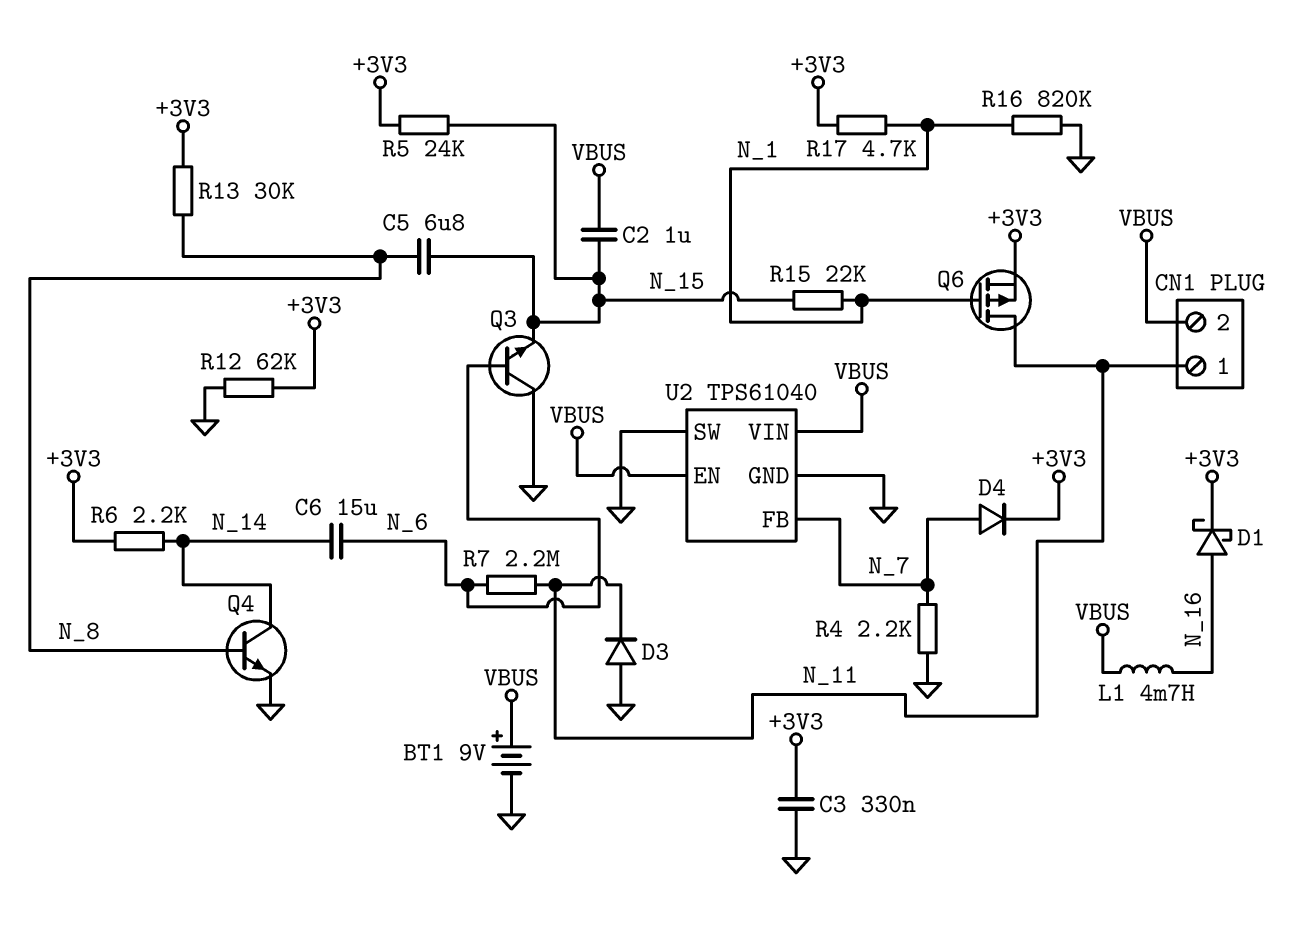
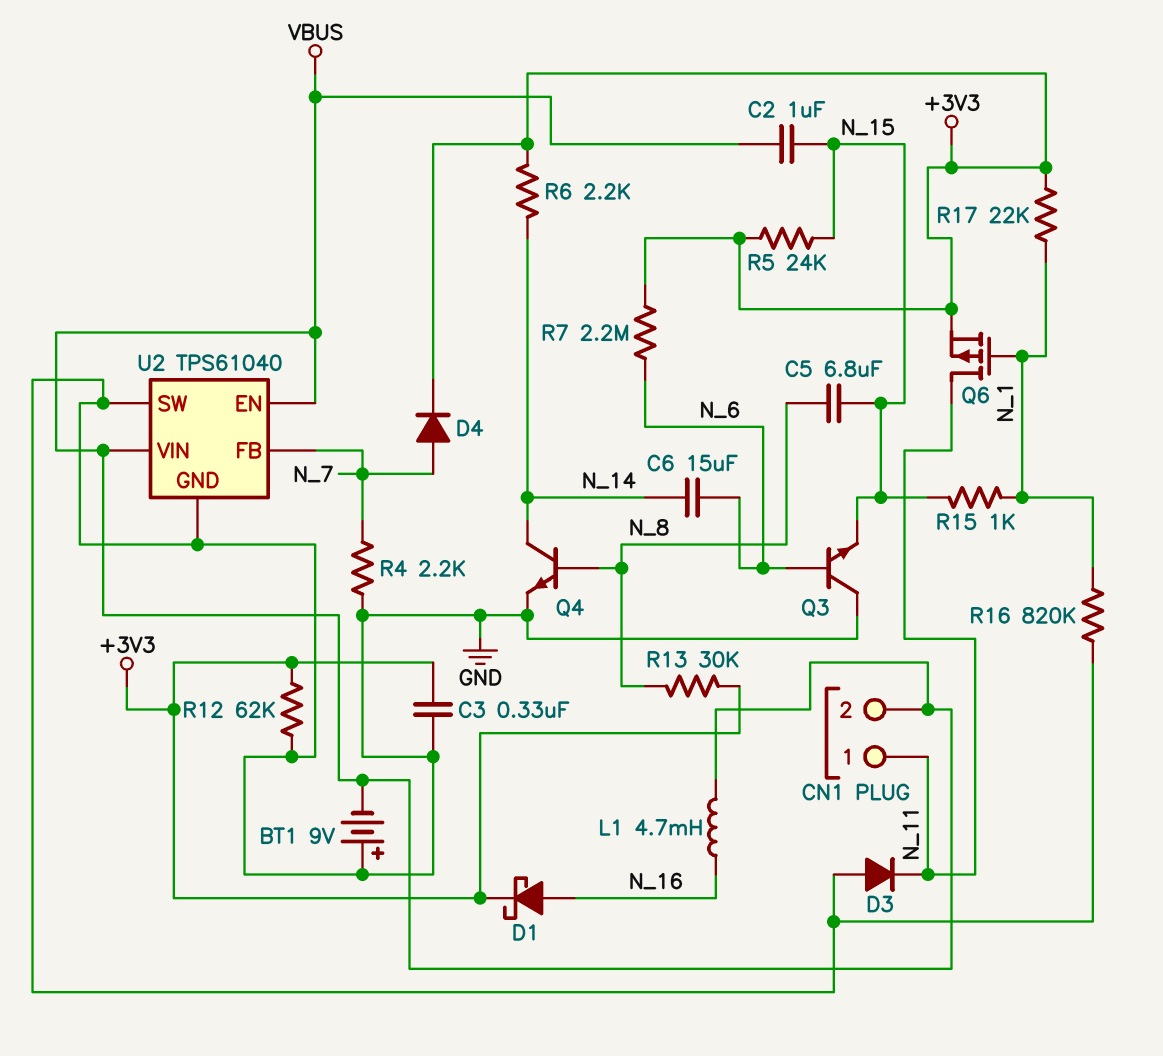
BT1: 9V (plus VBUS, minus GND) -> 9V (plus GND, minus VBUS)
R7: 2.2M (N_6, N_11) -> 2.2M (+3V3, N_6)
R15: 22k (N_1, N_15) -> 1k (N_1, N_15)
R17: 4.7k (+3V3, N_1) -> 22k (+3V3, N_1)

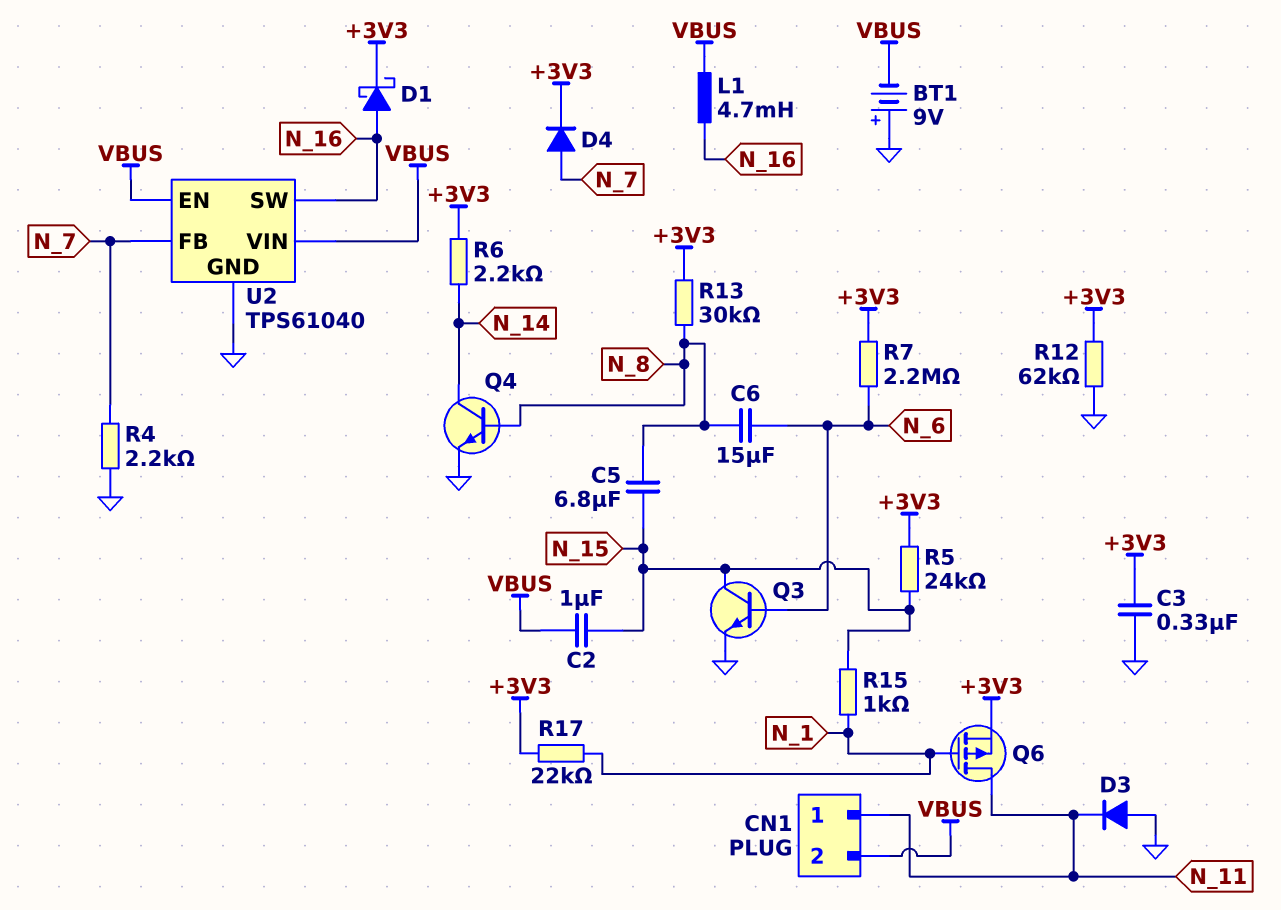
C6: 15uF (N_6, N_14) -> 15uF (N_6, N_8)
Q3: NPN (B N_6, C GND, E N_15) -> NPN (B N_6, C N_15, E GND)
R16: 820k (GND, N_1) -> none
U2 pin SW: GND -> N_16

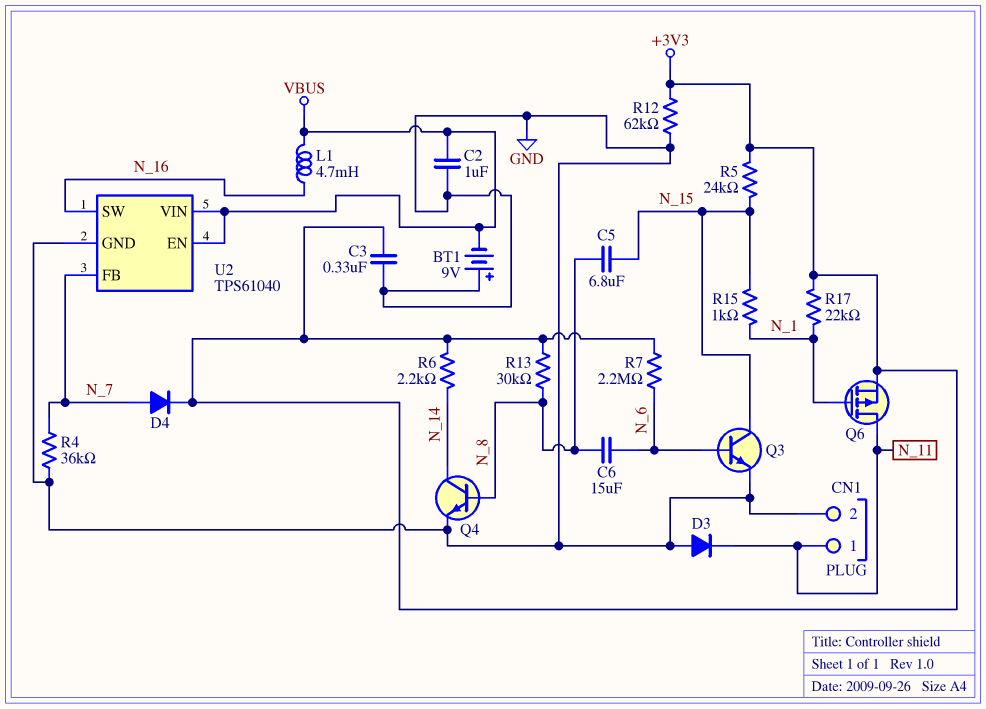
C2: 1uF (N_15, VBUS) -> 1uF (GND, VBUS)
CN1 pin 2: VBUS -> GND
D1: schottky (A N_16, K +3V3) -> none
R4: 2.2k (GND, N_7) -> 36k (GND, N_7)

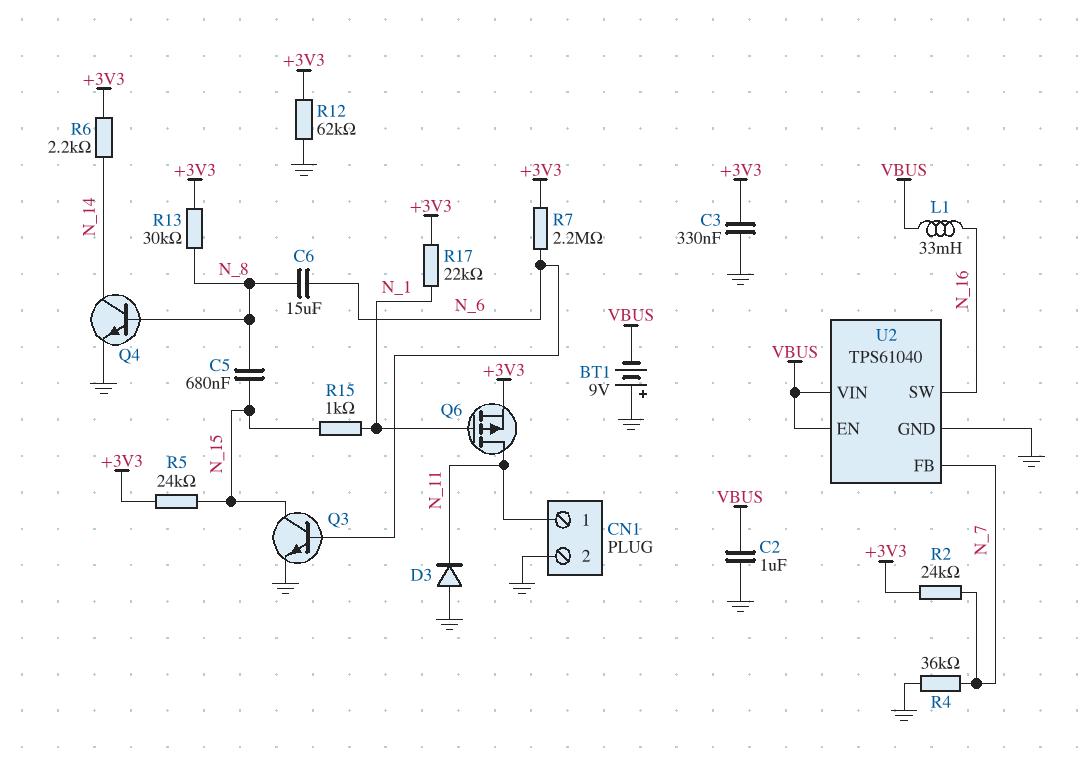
C5: 6.8uF (N_8, N_15) -> 680nF (N_8, N_15)
D4: diode (A N_7, K +3V3) -> none
L1: 4.7mH (N_16, VBUS) -> 33mH (N_16, VBUS)
R2: none -> 24k (+3V3, N_7)

